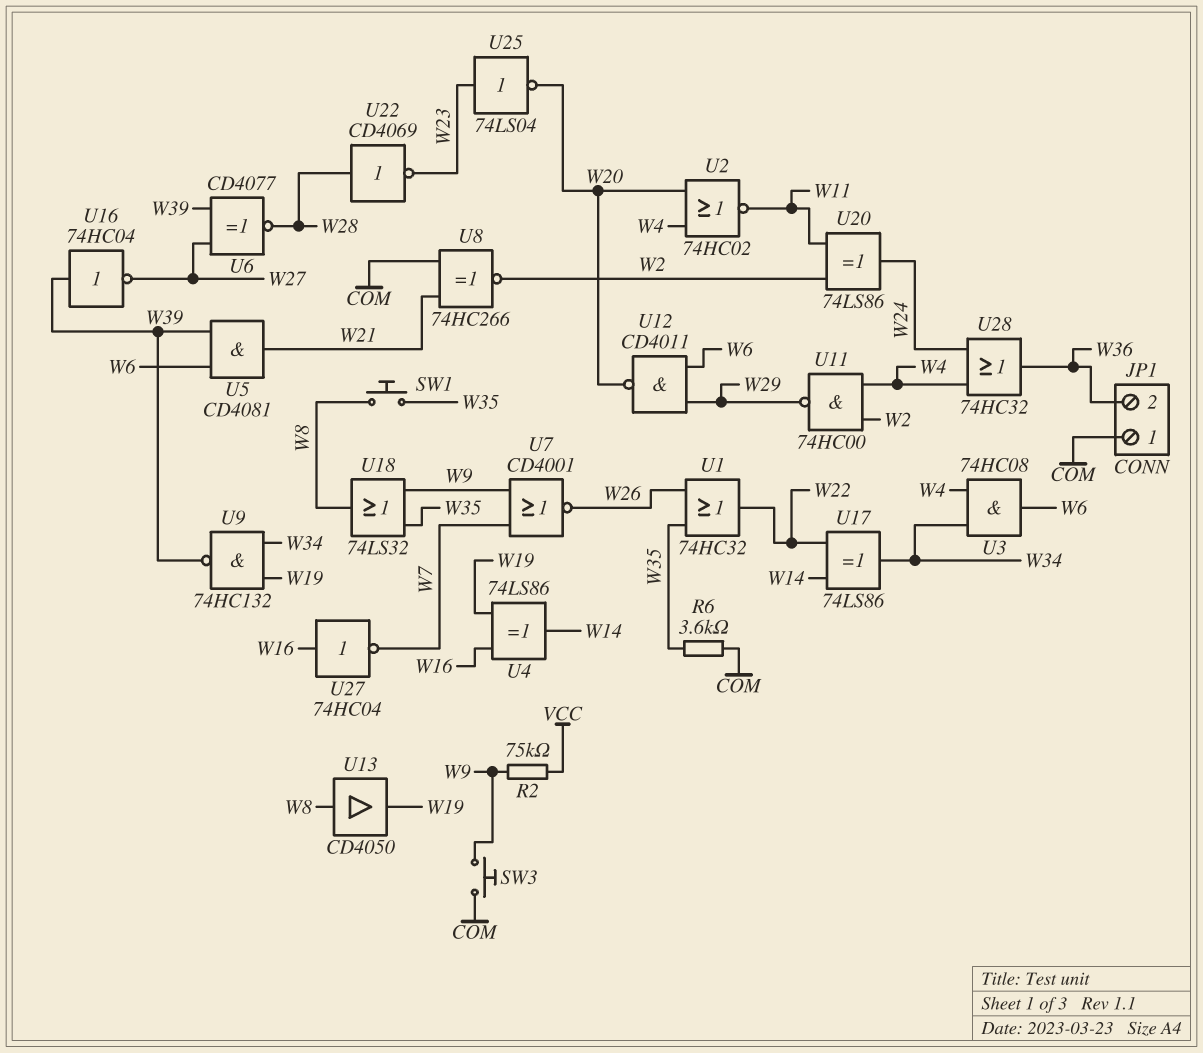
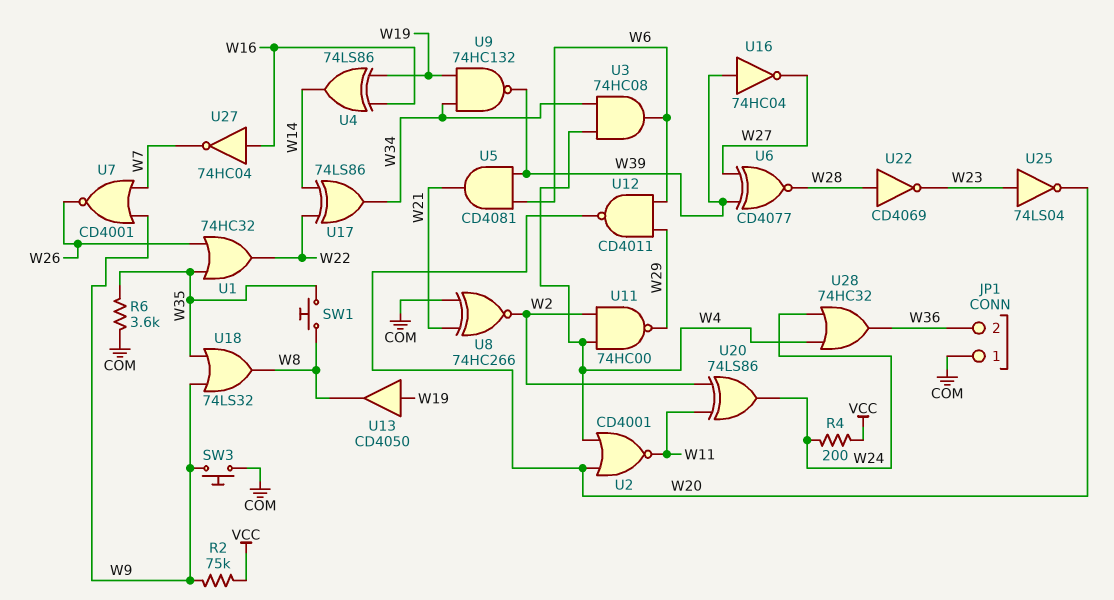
R4: none -> 200 (VCC, W24)
U2: NOR 74HC02 (in W4, in W20, out W11) -> NOR CD4001 (in W4, in W20, out W11)
U13: buffer CD4050 (in W8, out W19) -> buffer CD4050 (in W19, out W8)

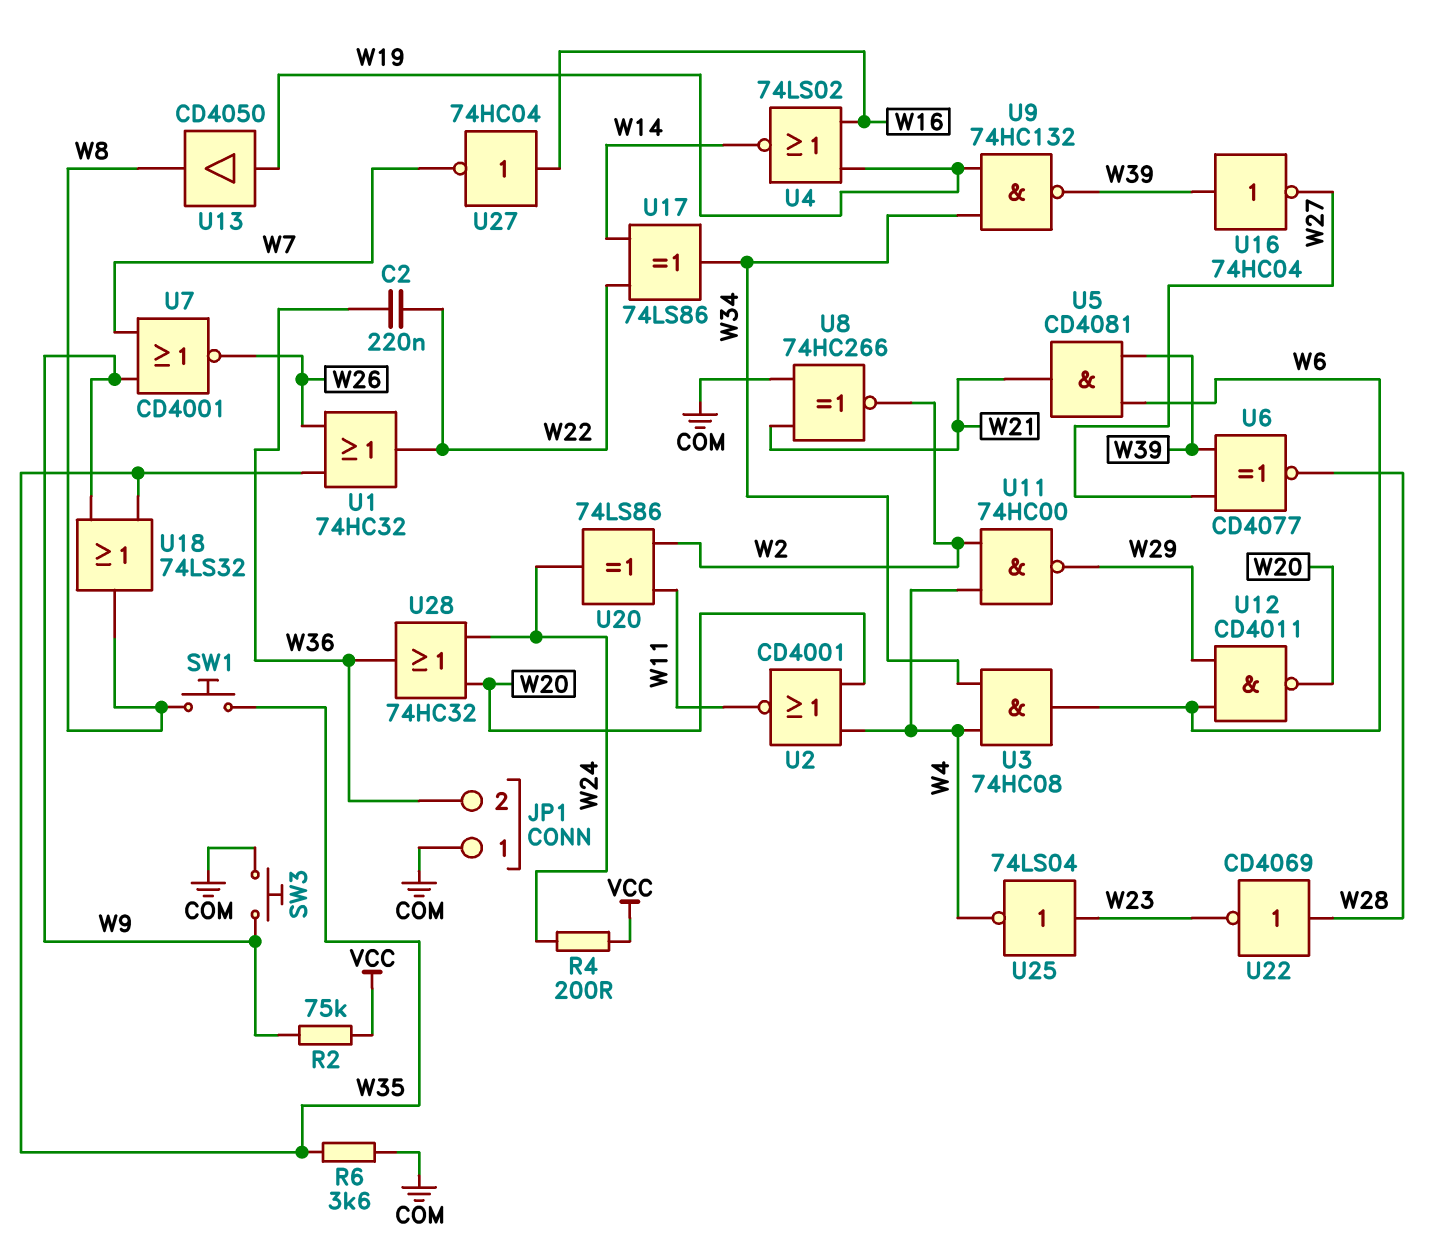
C2: none -> 220nF (W22, W36)
U4: XOR 74LS86 (in W16, in W19, out W14) -> NOR 74LS02 (in W16, in W19, out W14)
U25: NOT 74LS04 (in W23, out W20) -> NOT 74LS04 (in W23, out W4)
U28: OR 74HC32 (in W4, in W24, out W36) -> OR 74HC32 (in W20, in W24, out W36)

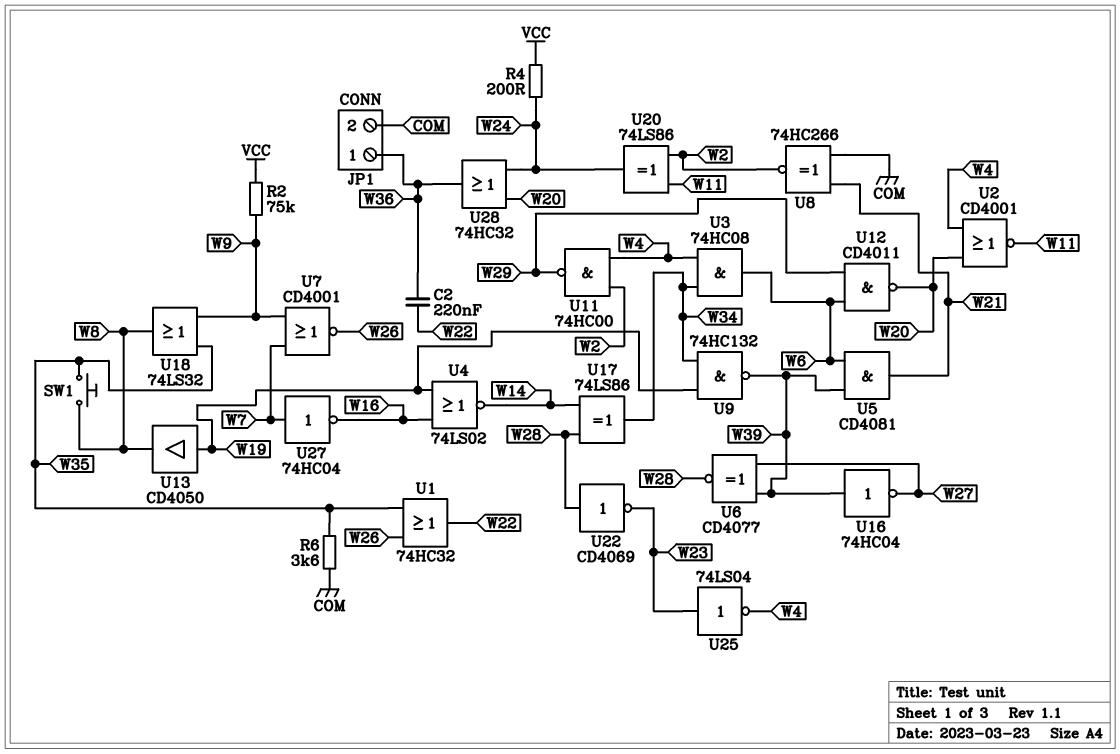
JP1 pin 1: COM -> W36
JP1 pin 2: W36 -> COM
SW3: button (COM, W9) -> none
U17: XOR 74LS86 (in W14, in W22, out W34) -> XOR 74LS86 (in W14, in W28, out W34)
U27: NOT 74HC04 (in W16, out W7) -> NOT 74HC04 (in W7, out W16)

